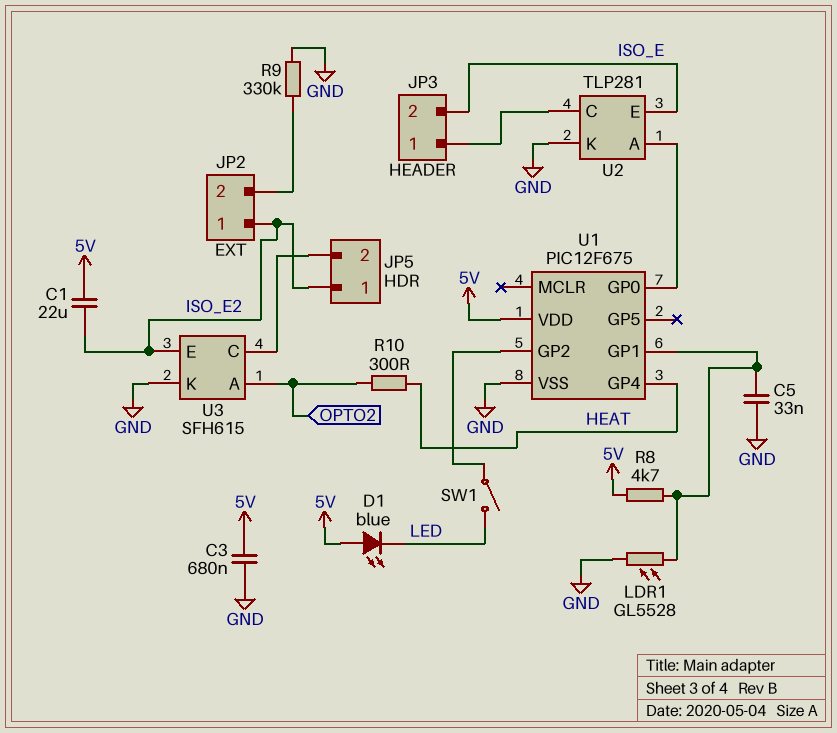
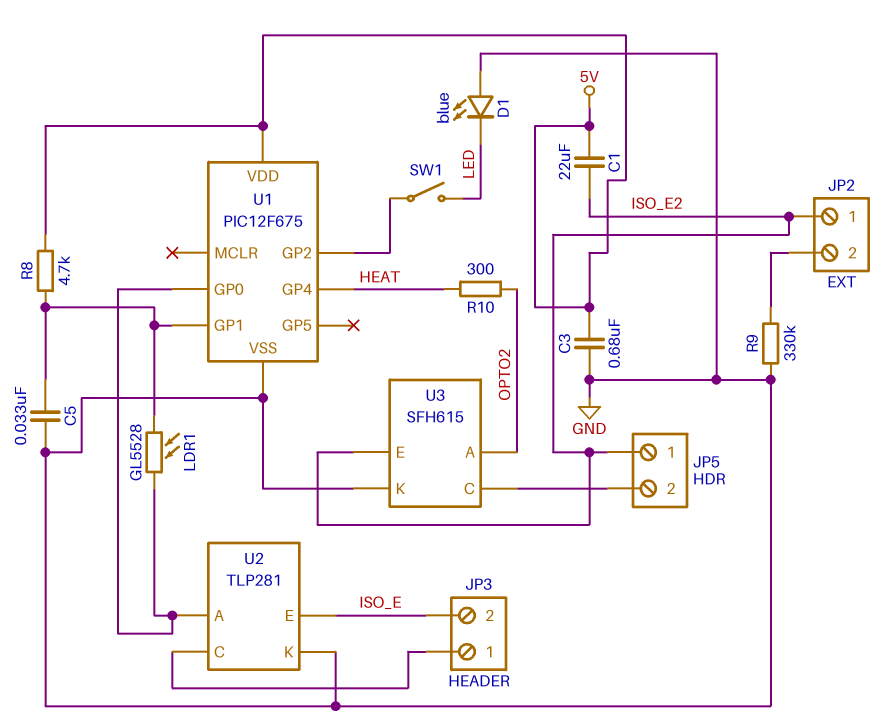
D1: LED blue (A 5V, K LED) -> LED blue (A GND, K LED)
LDR1: GL5528 (GND, U1/GP1) -> GL5528 (U1/GP0, U1/GP1)

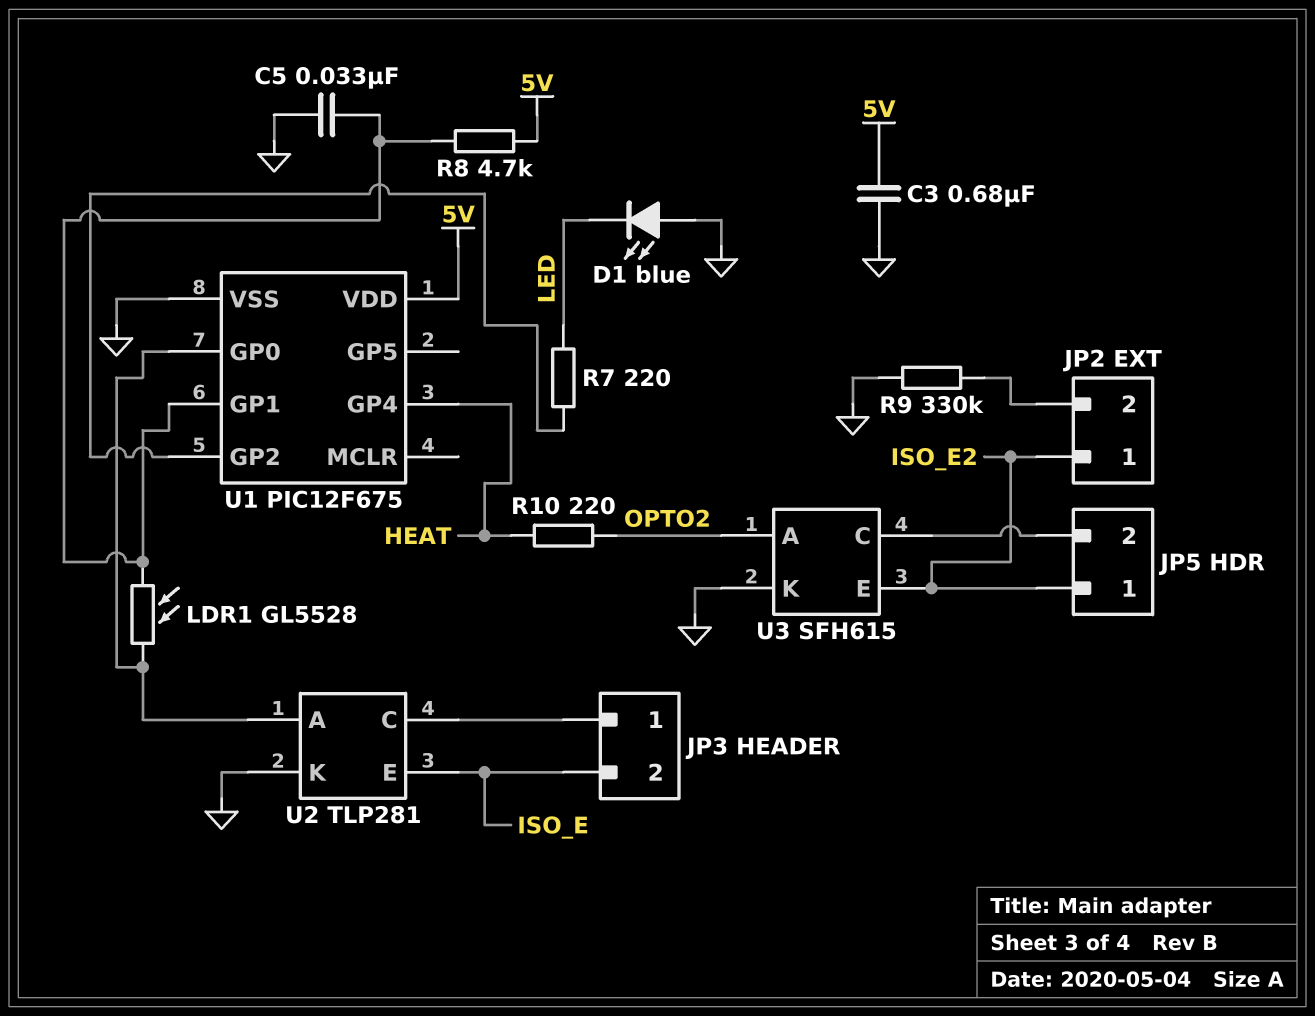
C1: 22uF (5V, ISO_E2) -> none
R7: none -> 220 (LED, U1/GP2)
R10: 300 (HEAT, OPTO2) -> 220 (HEAT, OPTO2)
SW1: switch (LED, U1/GP2) -> none

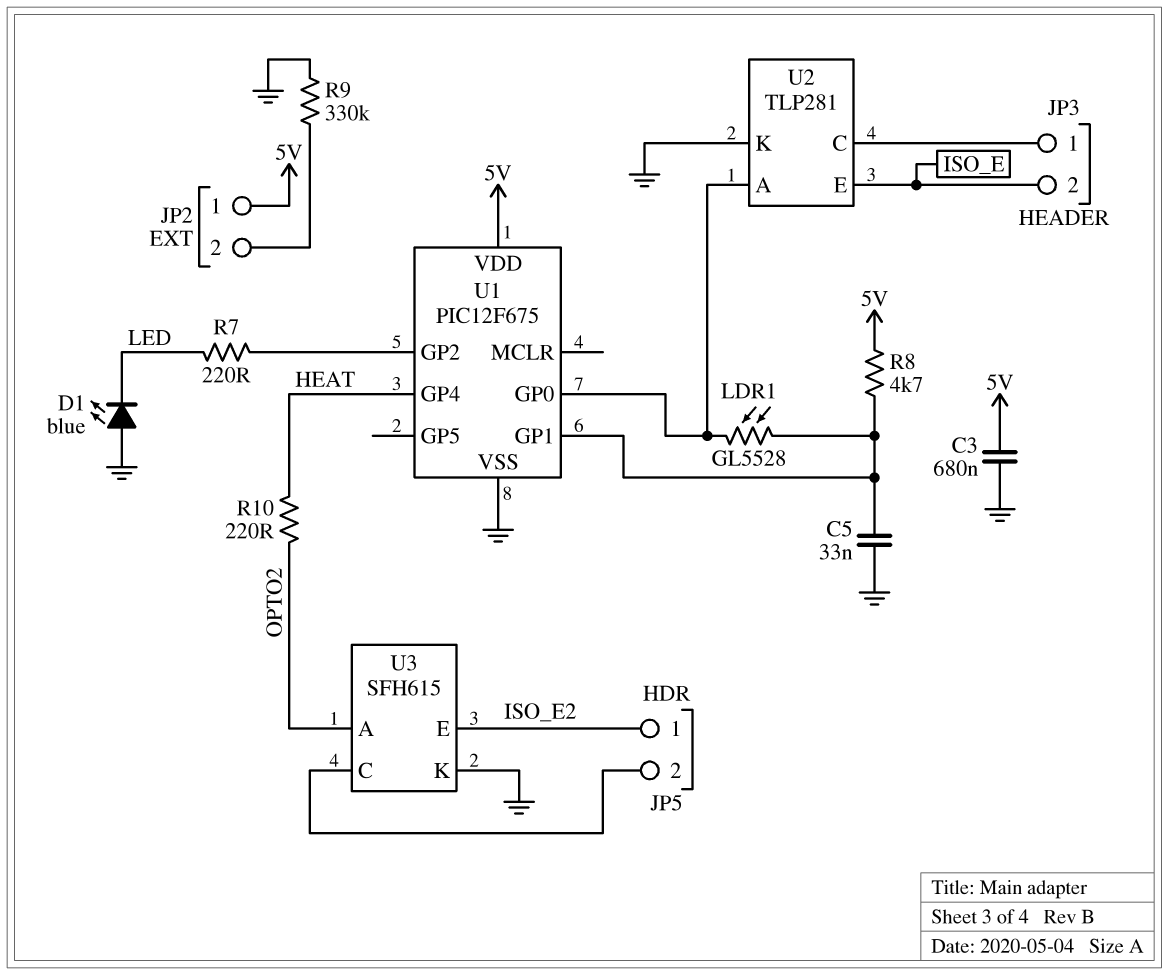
JP2 pin 1: ISO_E2 -> 5V

